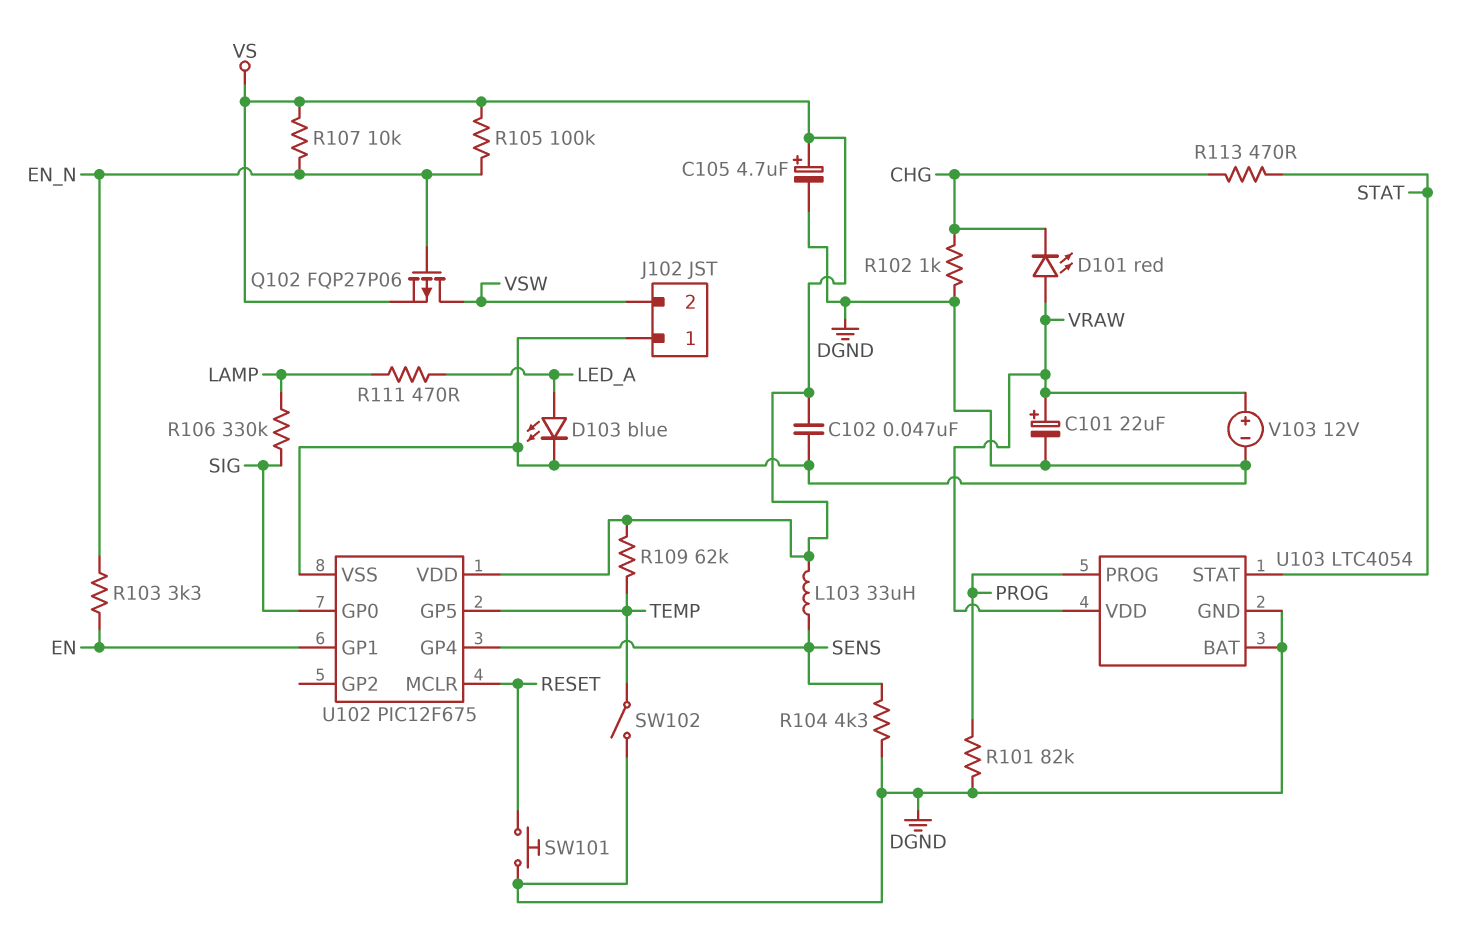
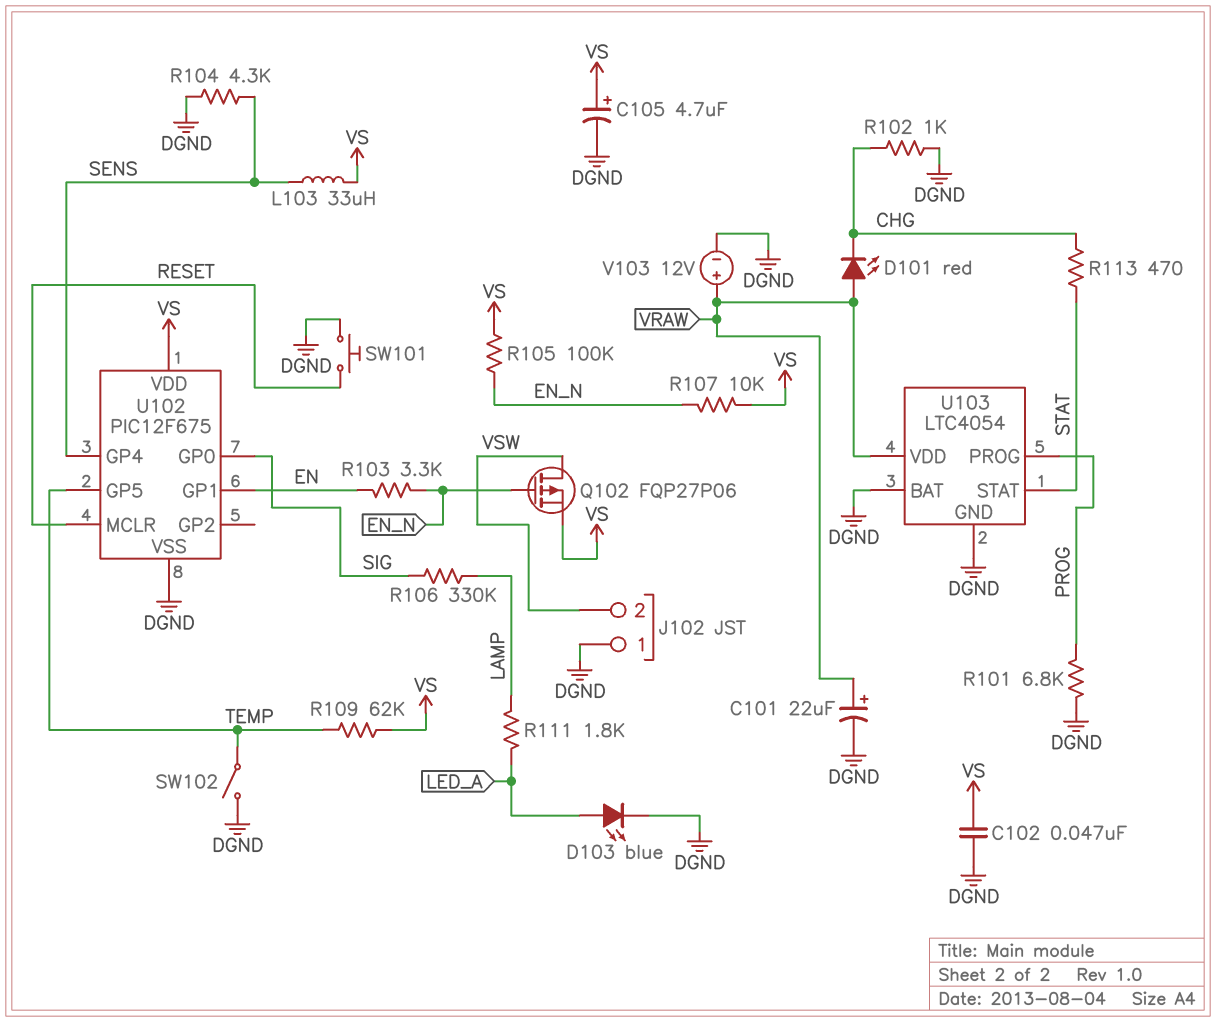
R101: 82k (DGND, PROG) -> 6.8k (DGND, PROG)
R111: 470 (LAMP, LED_A) -> 1.8k (LAMP, LED_A)

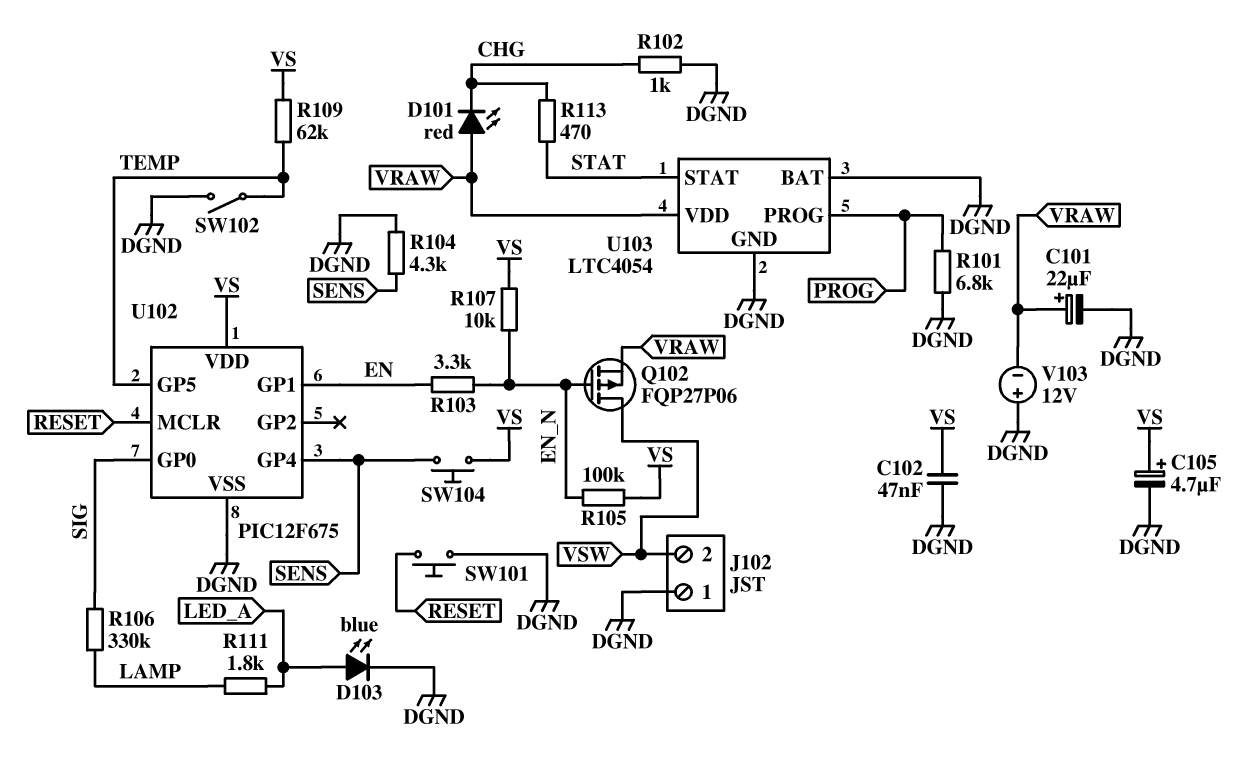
L103: 33uH (SENS, VS) -> none
Q102: PMOS FQP27P06 (G EN_N, D VSW, S VS) -> PMOS FQP27P06 (G EN_N, D VSW, S VRAW)
SW104: none -> button (SENS, VS)
V103: 12V (plus VRAW, minus DGND) -> 12V (plus DGND, minus VRAW)

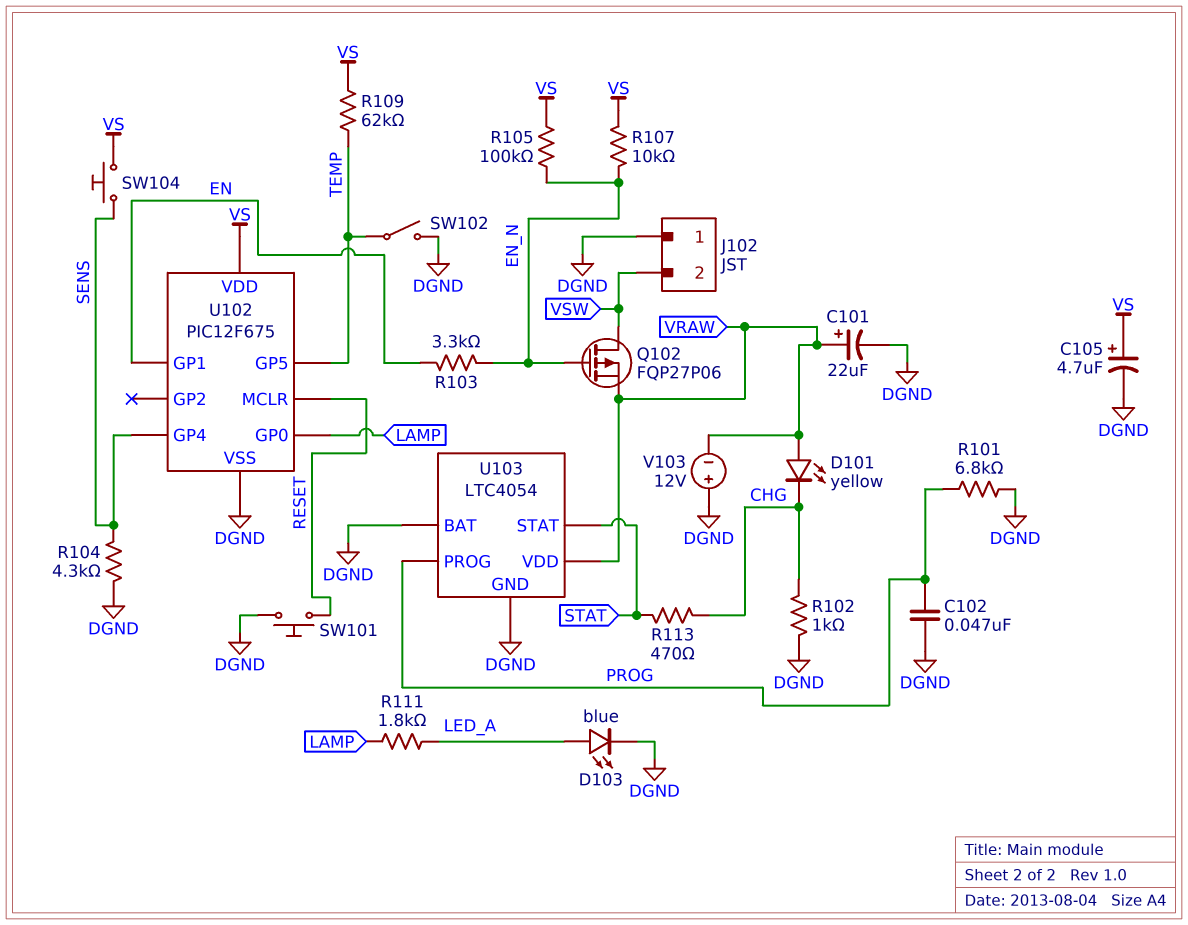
C102: 47nF (DGND, VS) -> 47nF (DGND, PROG)
D101: LED red (A VRAW, K CHG) -> LED yellow (A VRAW, K CHG)
R106: 330k (LAMP, SIG) -> none
U102 pin GP0: SIG -> LAMP

